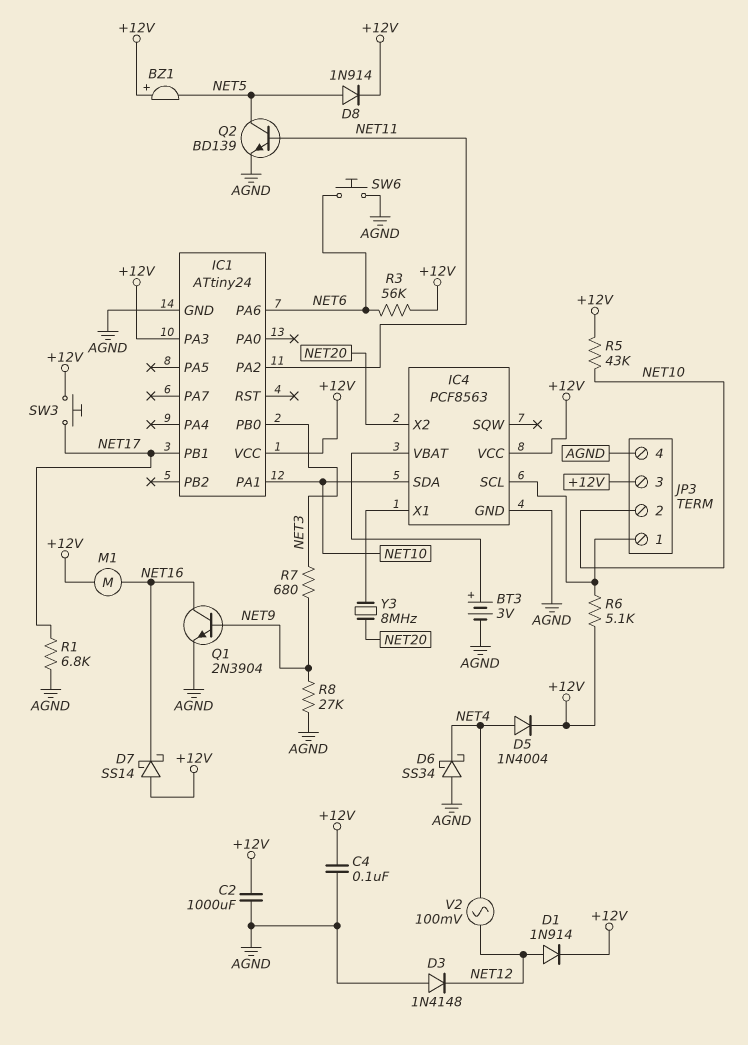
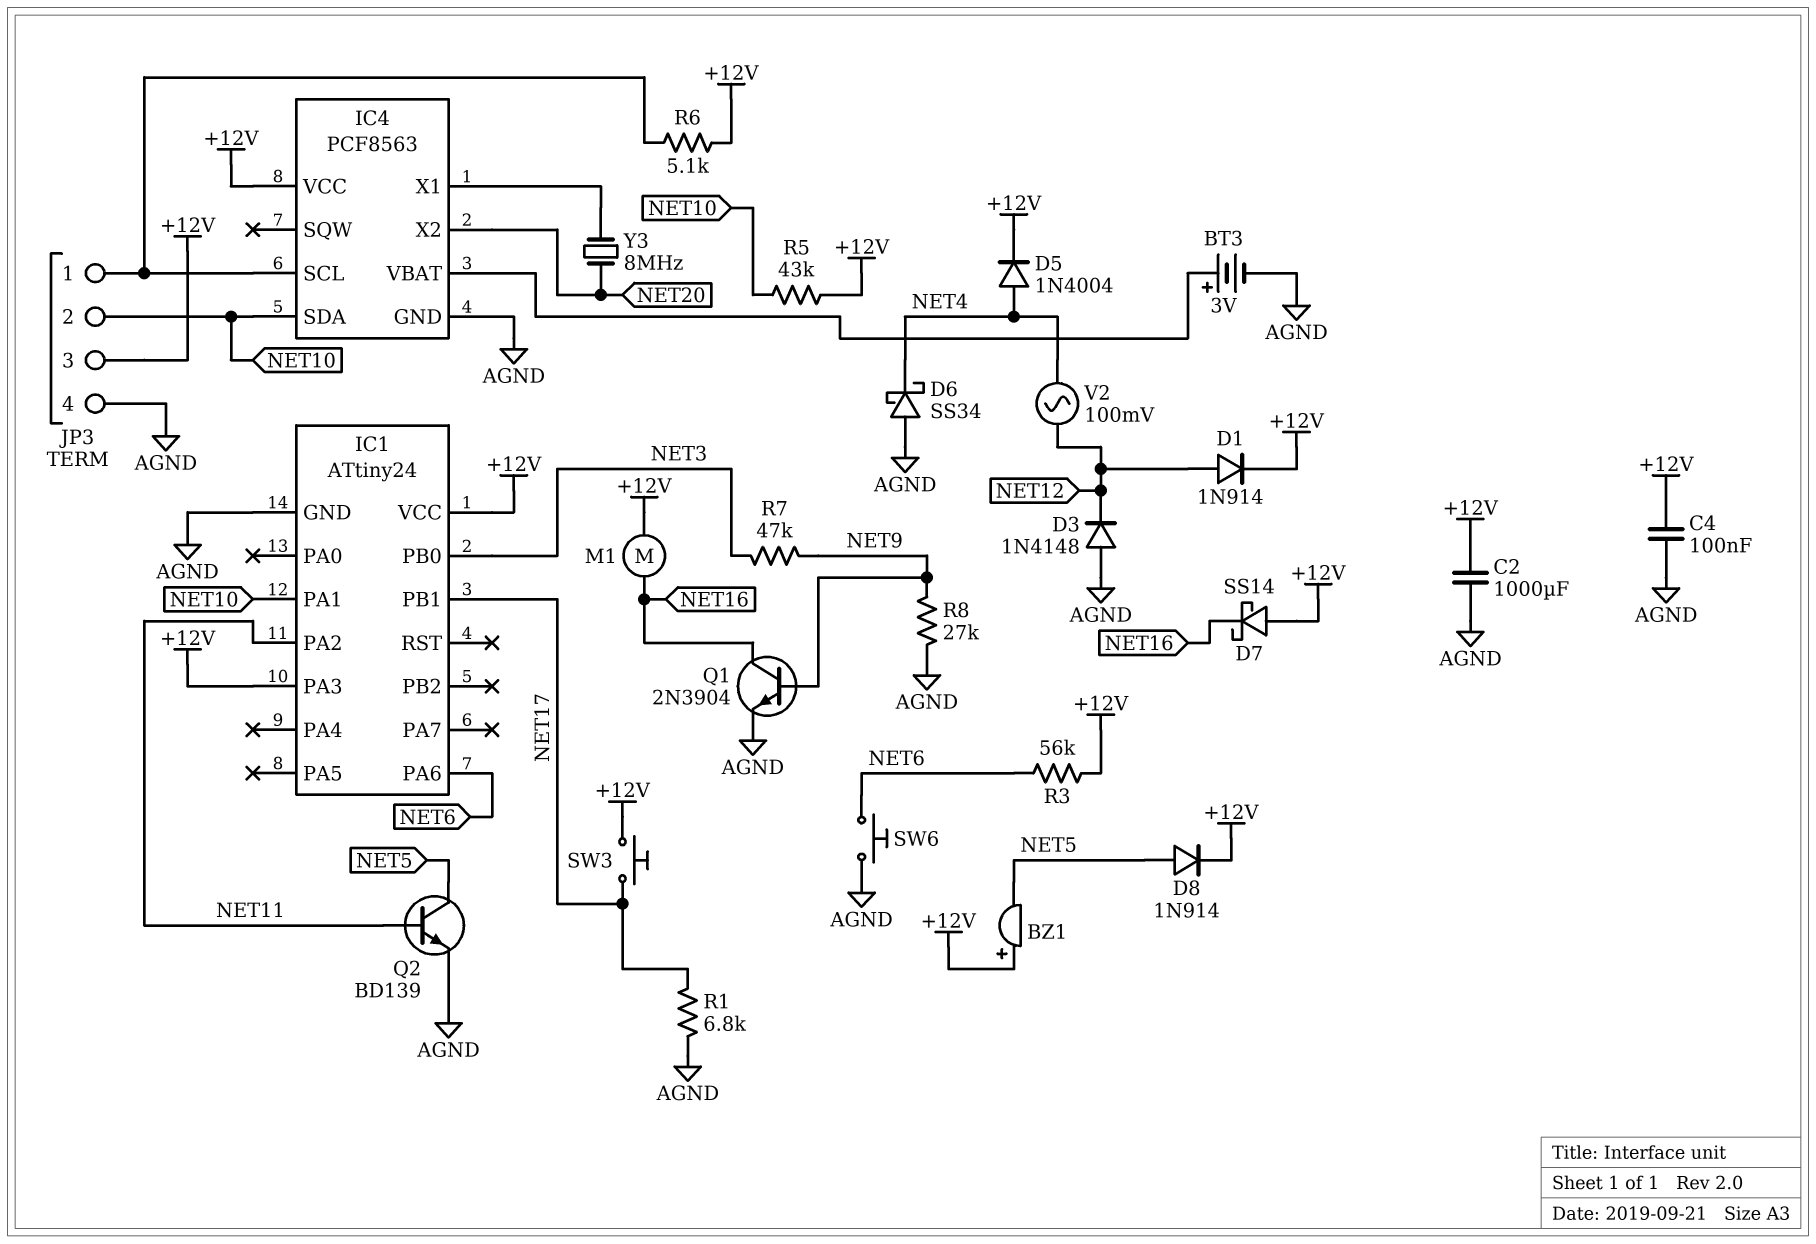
R7: 680 (NET3, NET9) -> 47k (NET3, NET9)

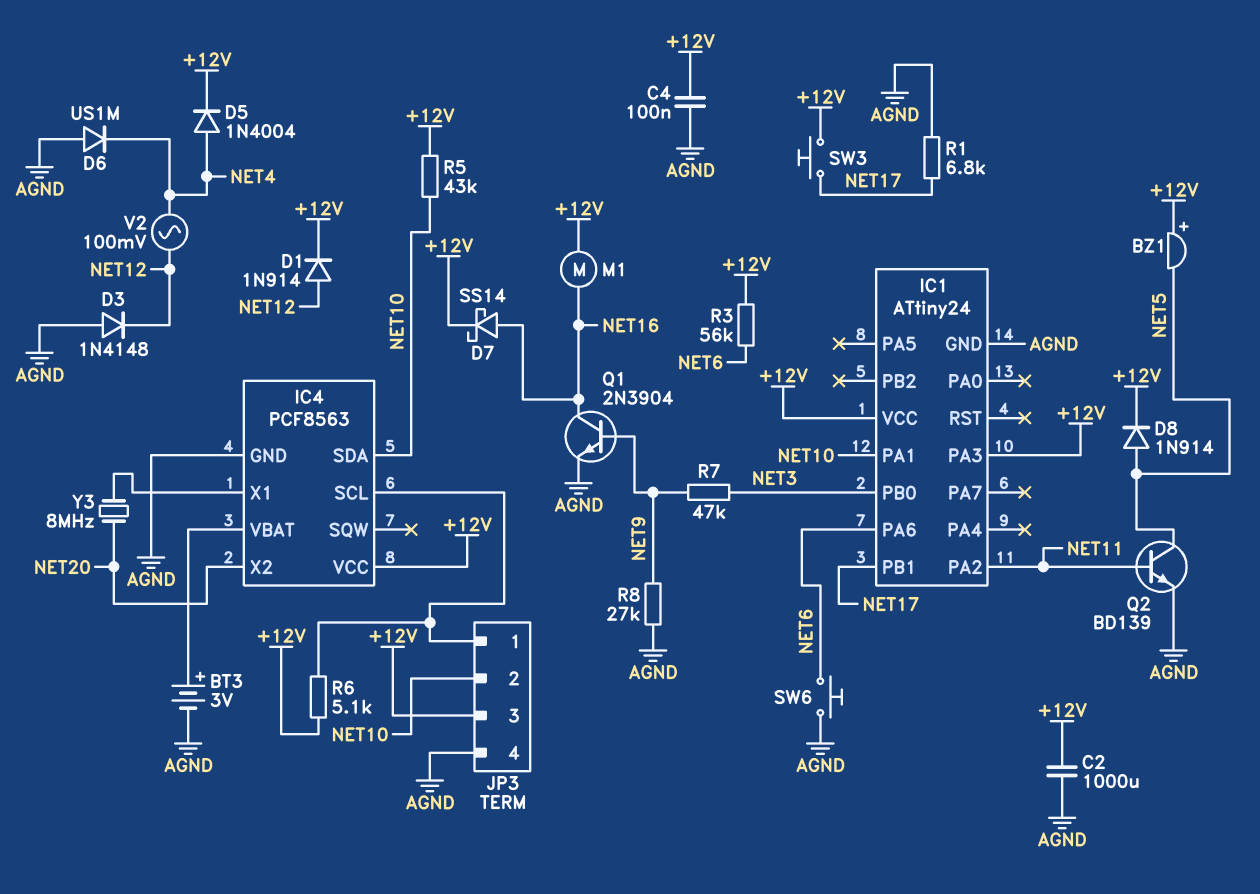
D6: schottky SS34 (A AGND, K NET4) -> diode US1M (A AGND, K NET4)
D7: schottky SS14 (A +12V, K NET16) -> schottky SS14 (A NET16, K +12V)

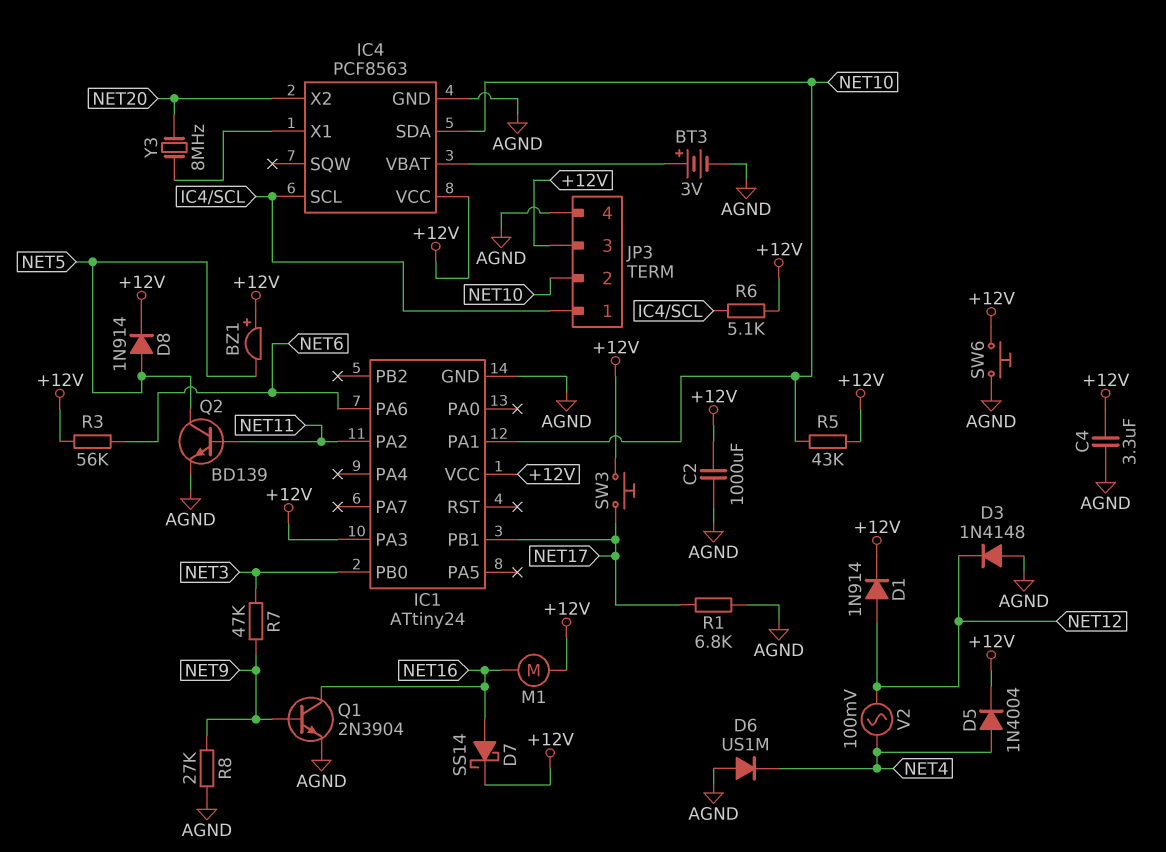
C4: 100nF (+12V, AGND) -> 3.3uF (+12V, AGND)
SW6: button (AGND, NET6) -> button (+12V, AGND)

